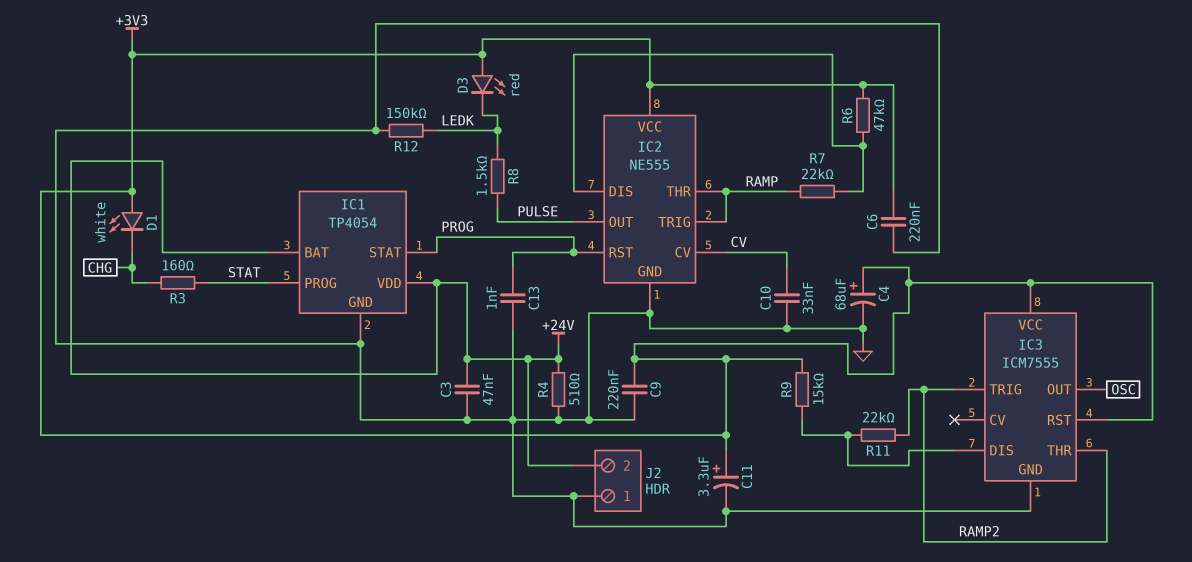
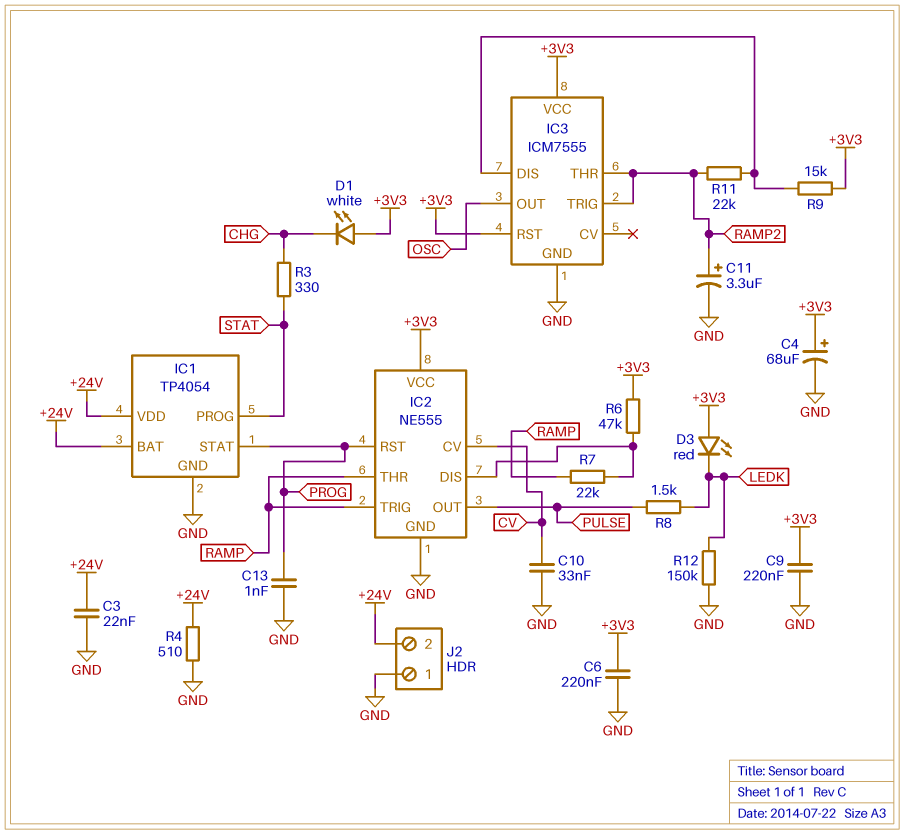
C3: 47nF (+24V, GND) -> 22nF (+24V, GND)
C11: 3.3uF (plus +3V3, minus GND) -> 3.3uF (plus RAMP2, minus GND)
R3: 160 (CHG, STAT) -> 330 (CHG, STAT)

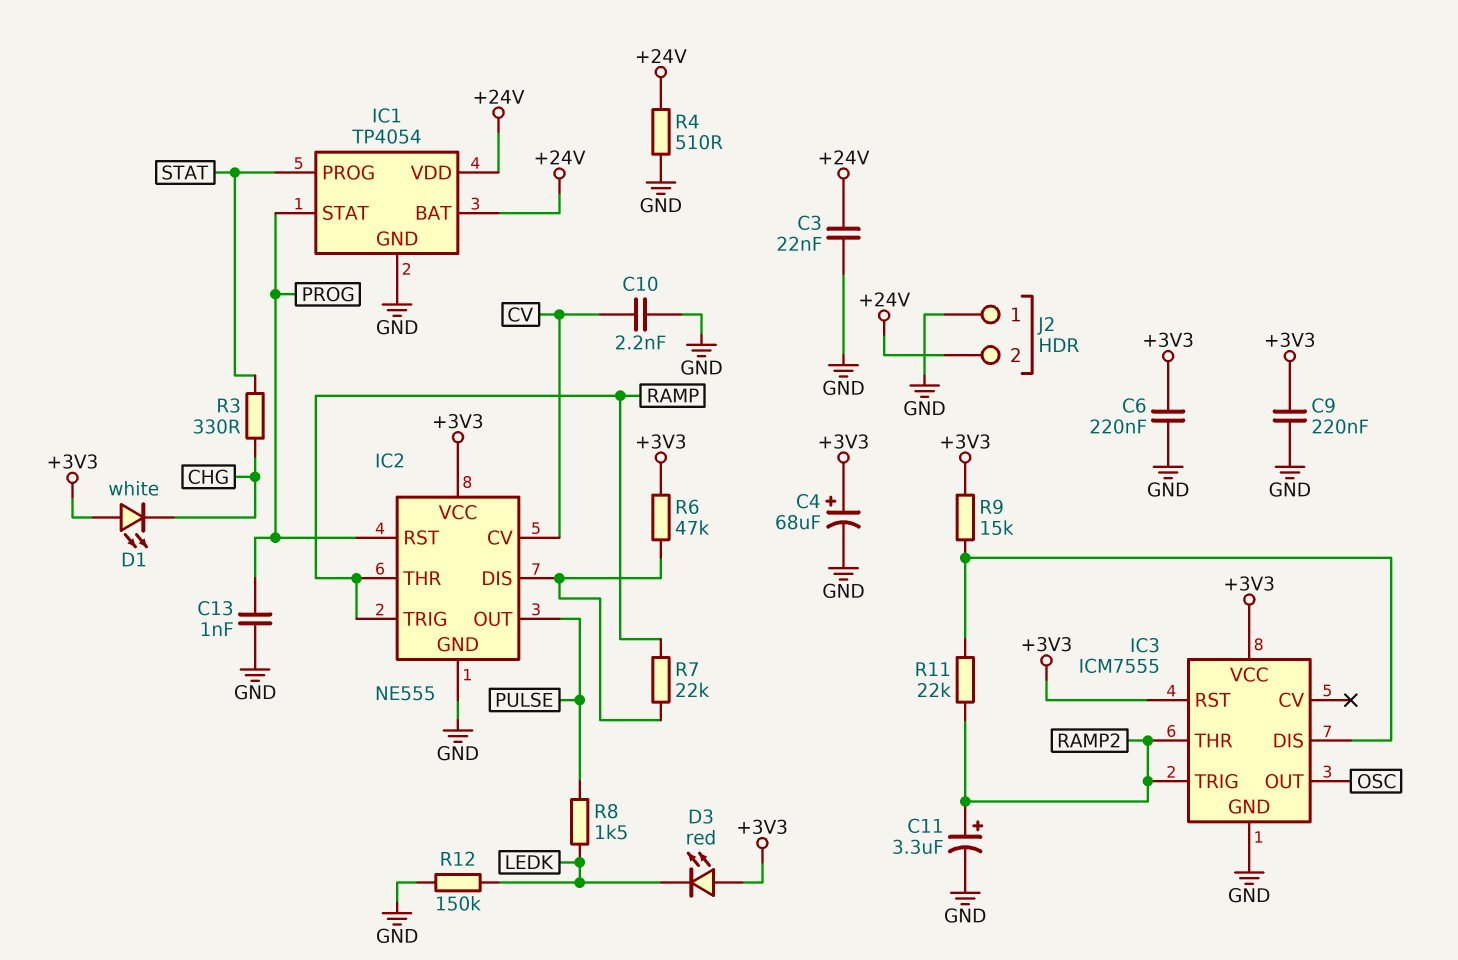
C10: 33nF (CV, GND) -> 2.2nF (CV, GND)

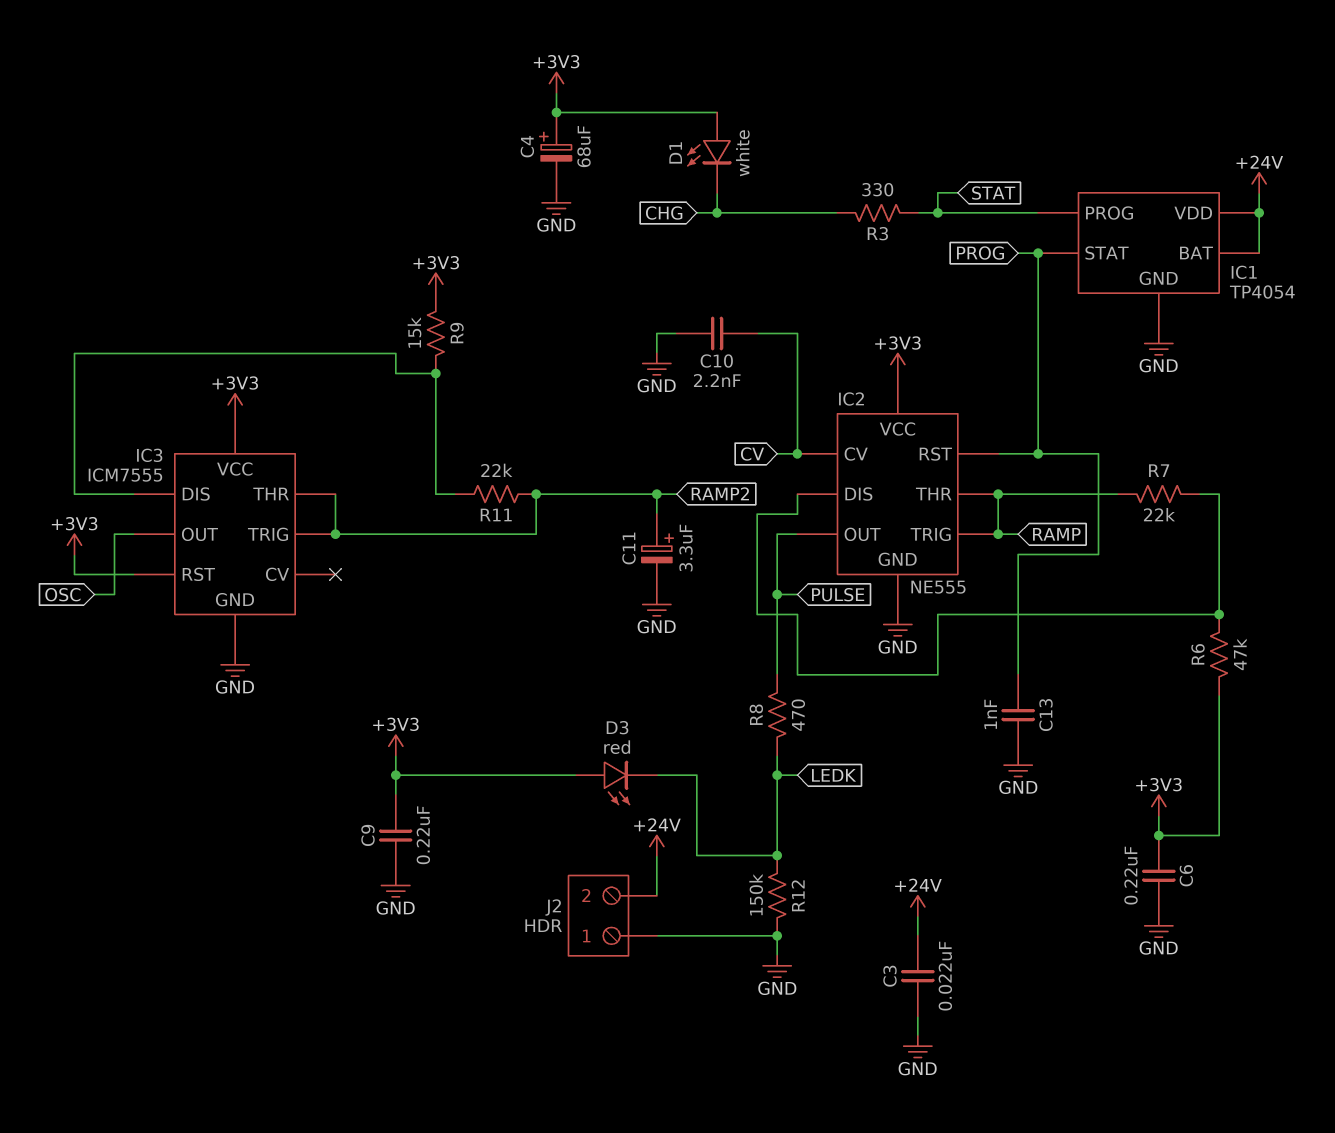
R4: 510 (+24V, GND) -> none
R8: 1.5k (LEDK, PULSE) -> 470 (LEDK, PULSE)

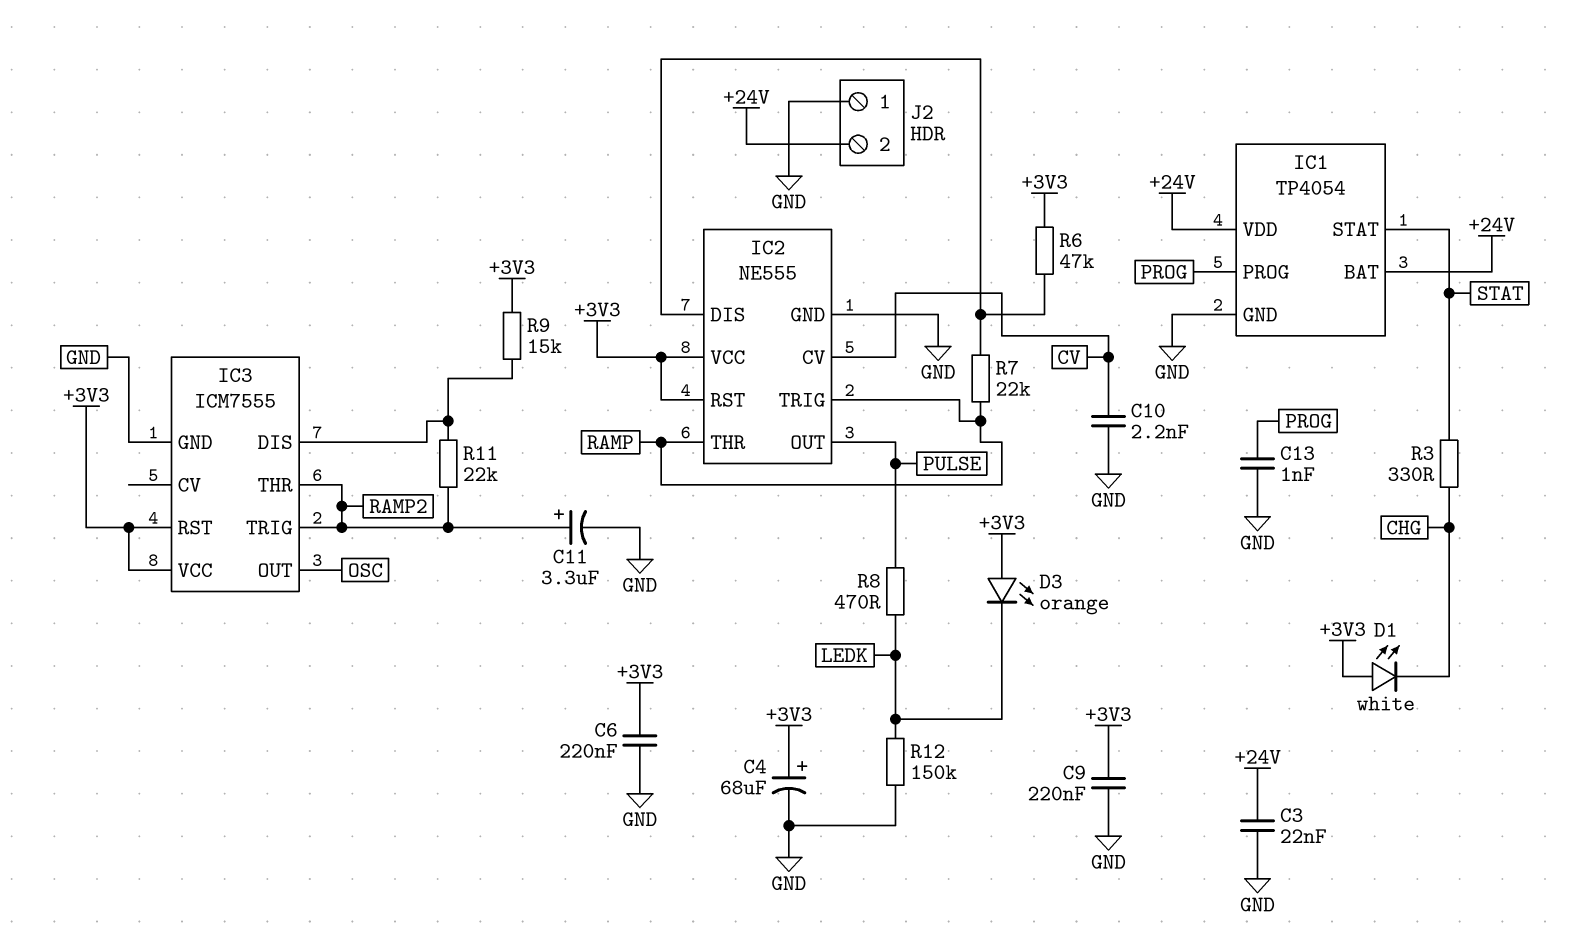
D3: LED red (A +3V3, K LEDK) -> LED orange (A +3V3, K LEDK)
IC1 pin PROG: STAT -> PROG
IC1 pin STAT: PROG -> STAT
IC2 pin RST: PROG -> +3V3

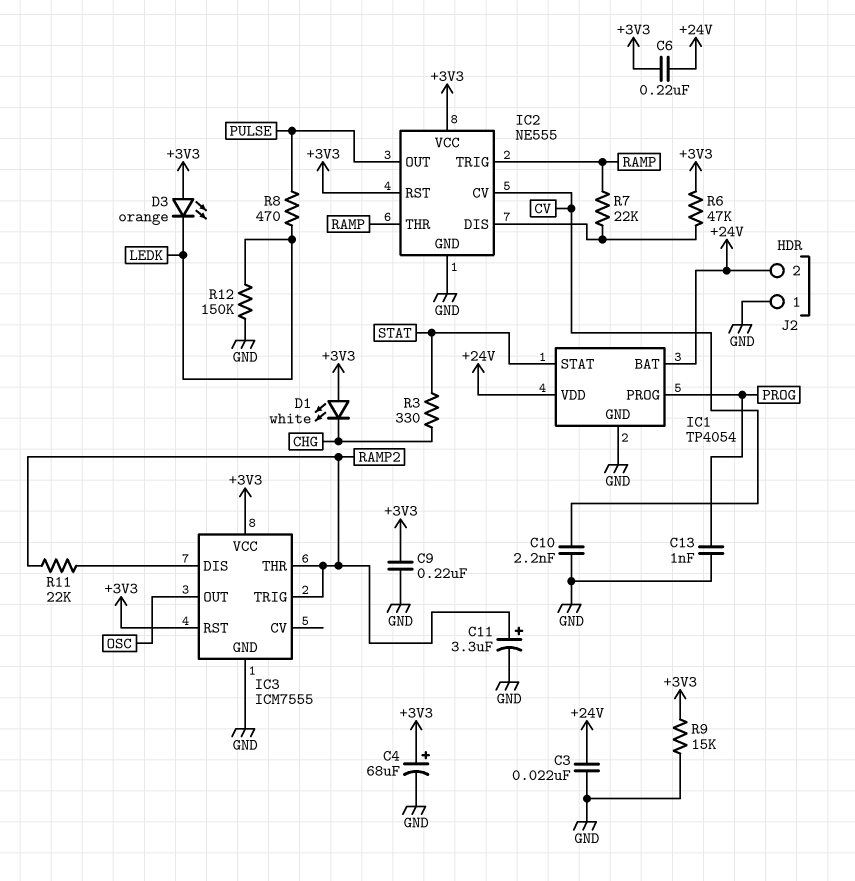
C6: 220nF (+3V3, GND) -> 220nF (+3V3, +24V)
R9: 15k (+3V3, IC3/DIS) -> 15k (+3V3, GND)

